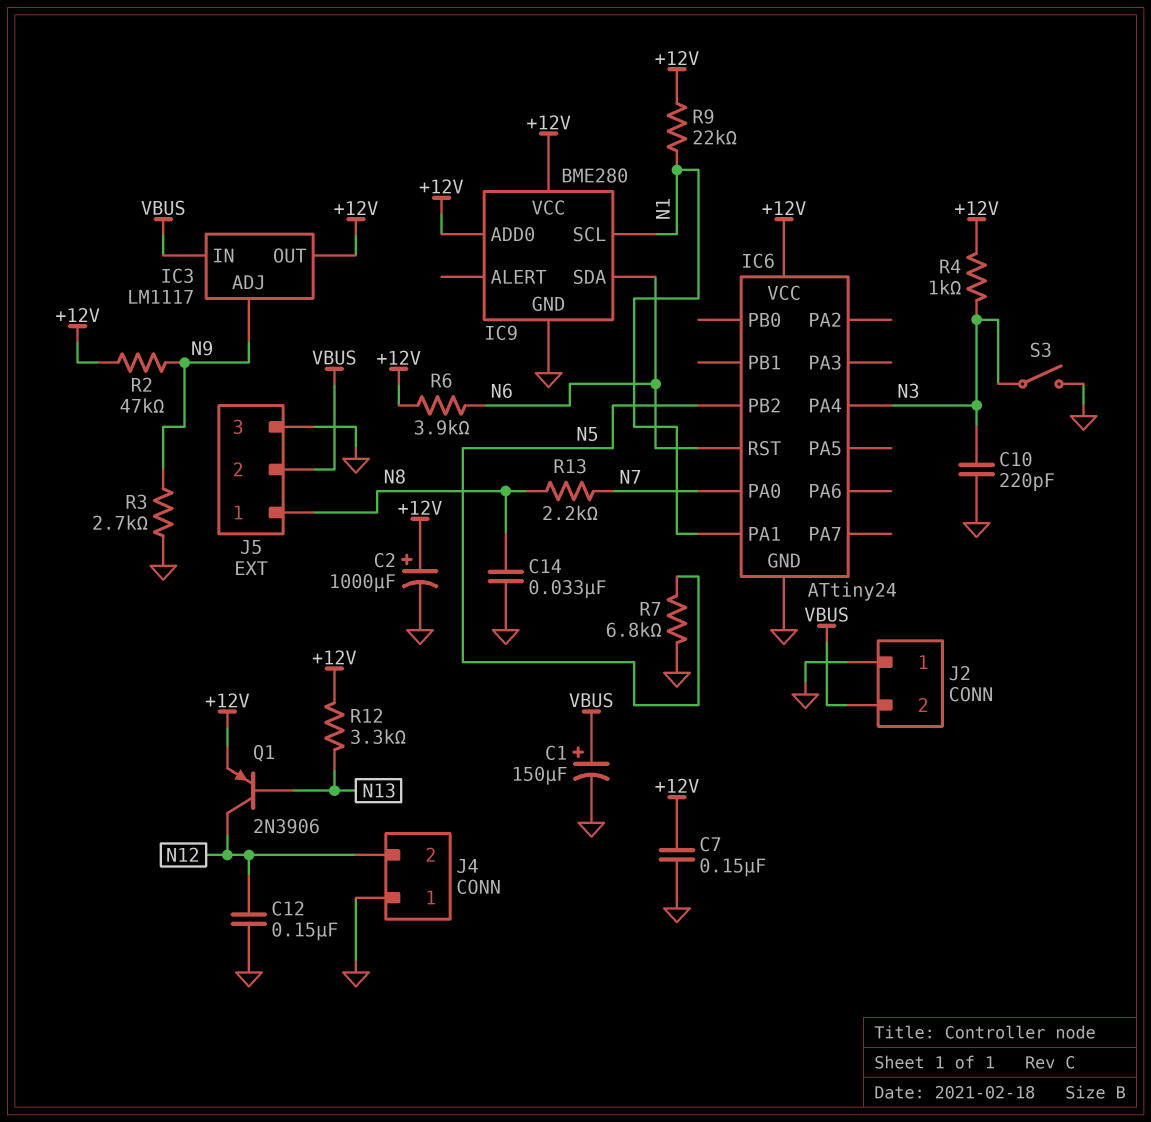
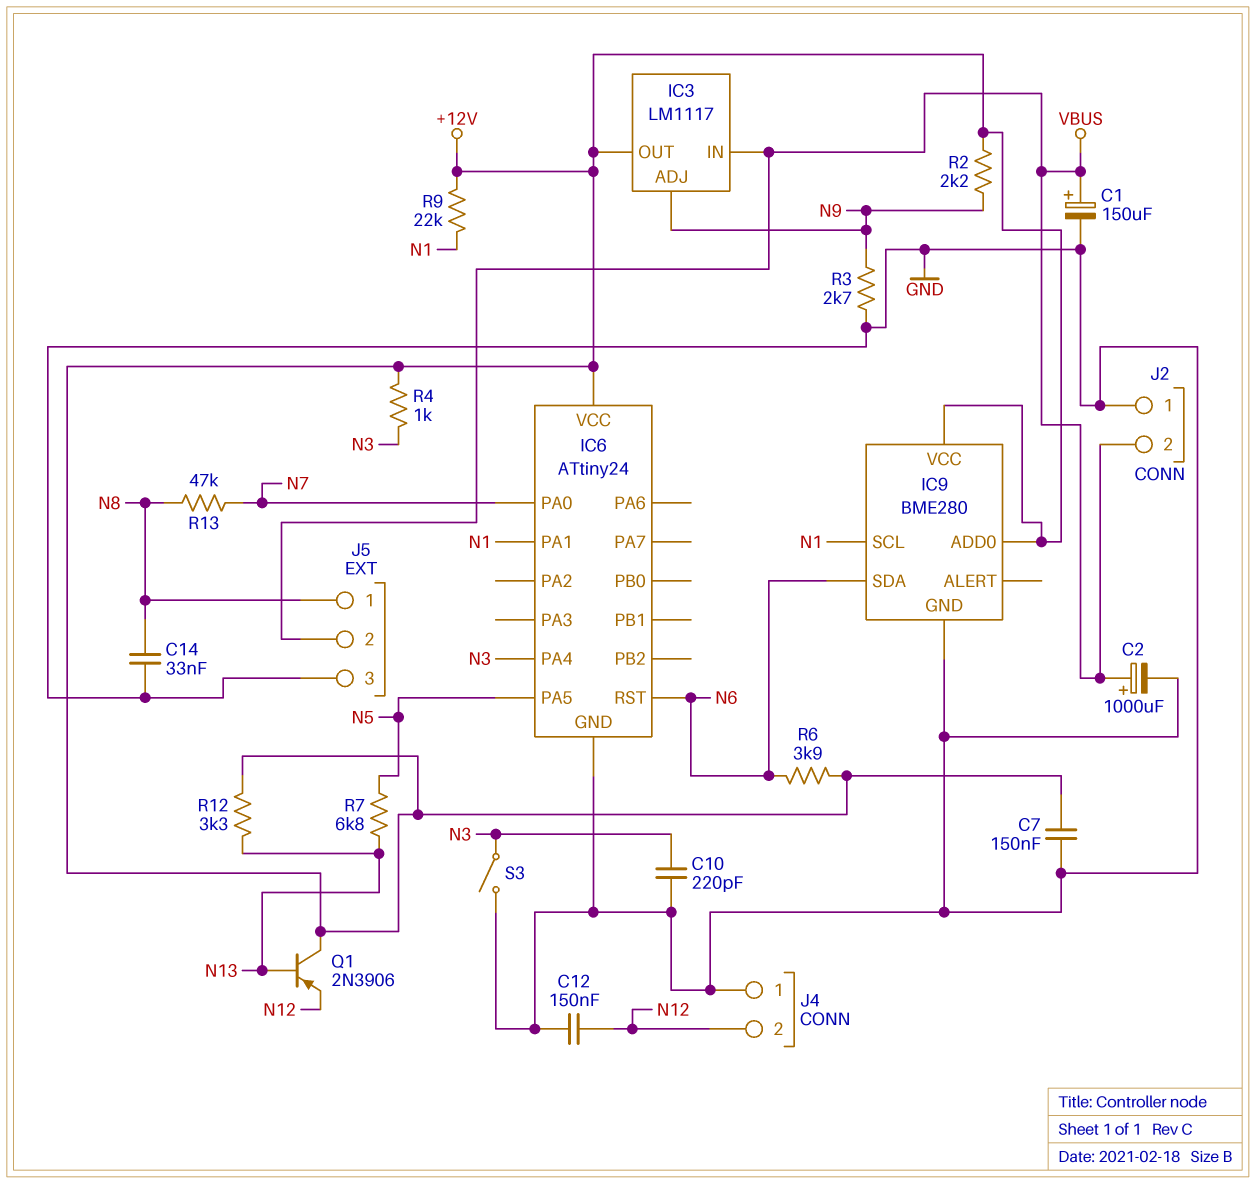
C2: 1000uF (plus +12V, minus GND) -> 1000uF (plus VBUS, minus GND)
IC6 pin PA5: none -> N5
IC6 pin PB2: N5 -> none
Q1: PNP 2N3906 (B N13, C N12, E +12V) -> PNP 2N3906 (B N13, C +12V, E N12)
R2: 47k (+12V, N9) -> 2.2k (+12V, N9)
R7: 6.8k (GND, N5) -> 6.8k (N5, N13)
R13: 2.2k (N7, N8) -> 47k (N7, N8)

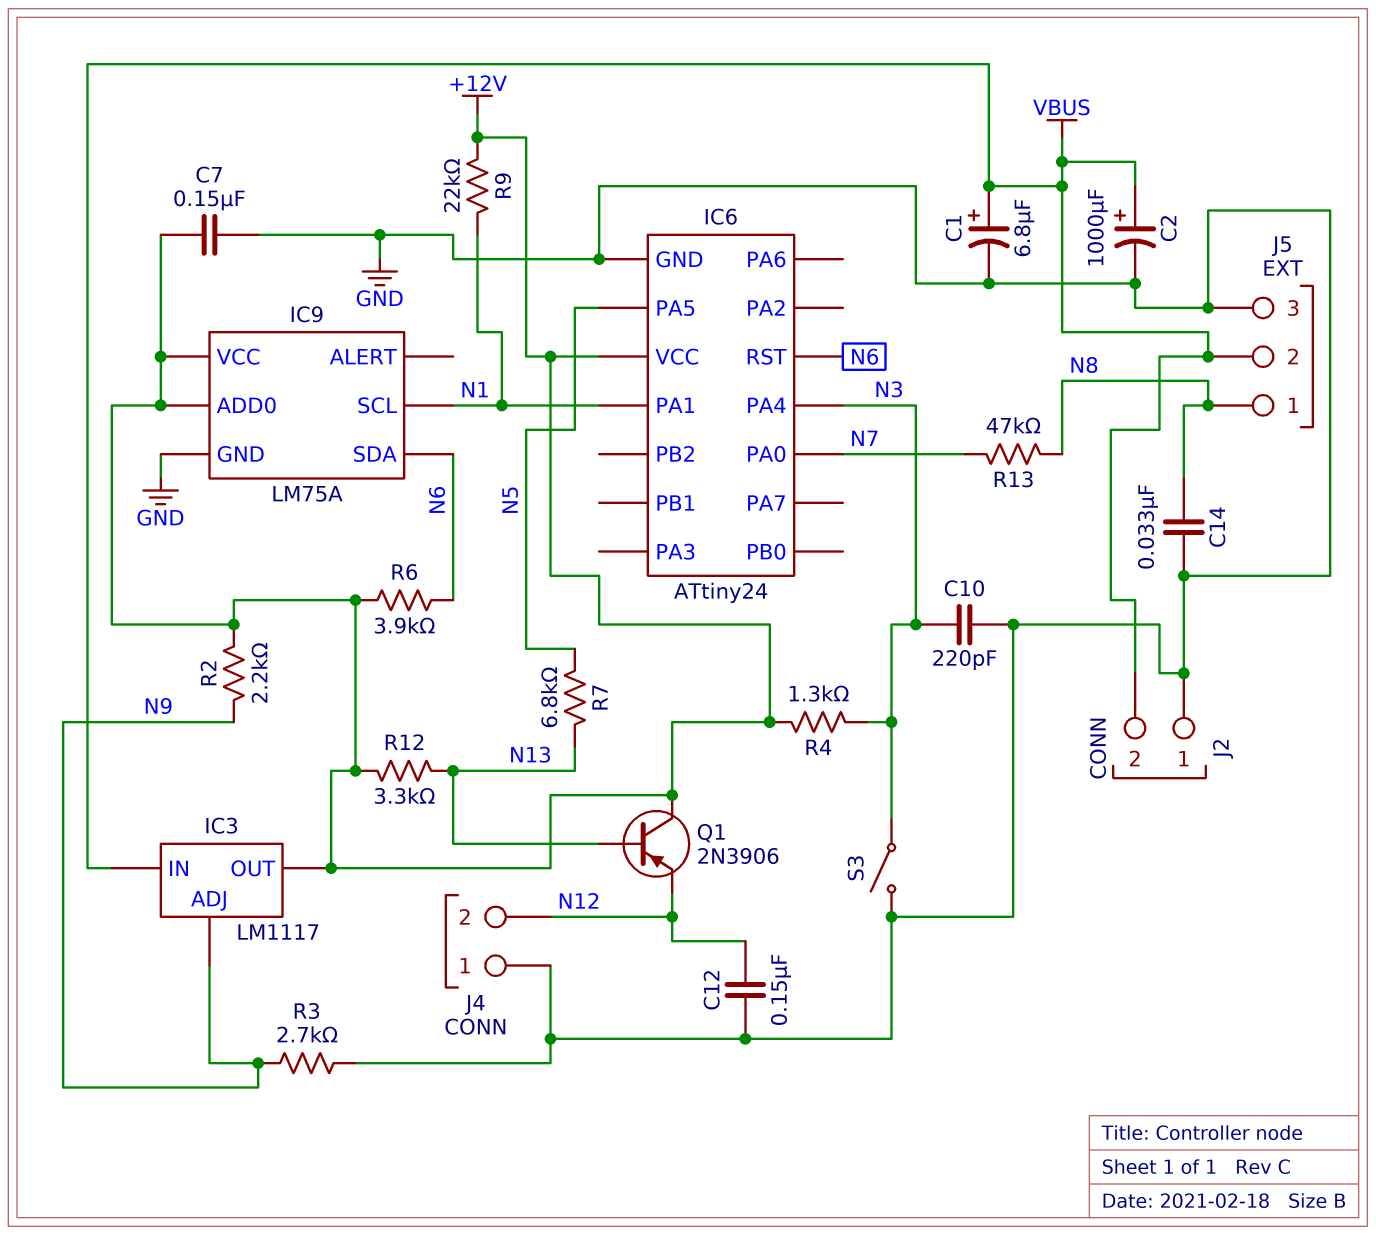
C1: 150uF (plus VBUS, minus GND) -> 6.8uF (plus VBUS, minus GND)
IC9: BME280 -> LM75A
R4: 1k (+12V, N3) -> 1.3k (+12V, N3)

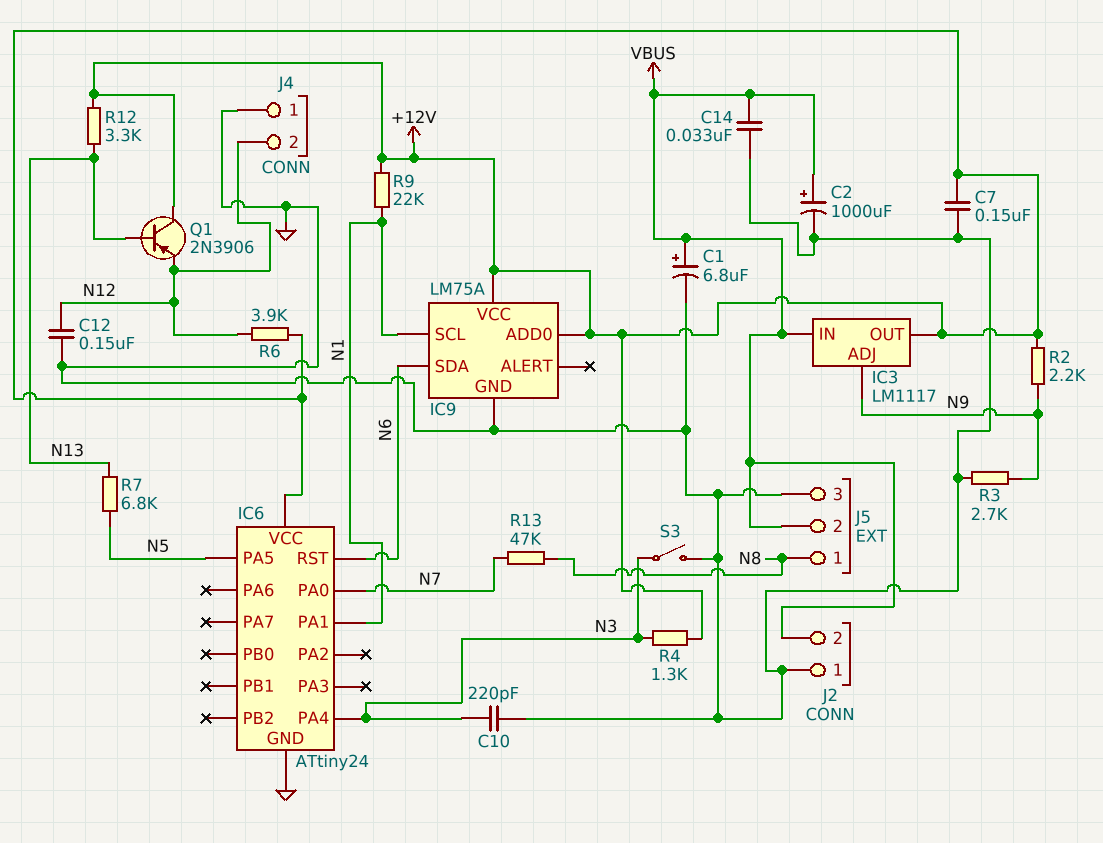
C14: 33nF (GND, N8) -> 33nF (GND, VBUS)
R6: 3.9k (+12V, N6) -> 3.9k (+12V, N12)

